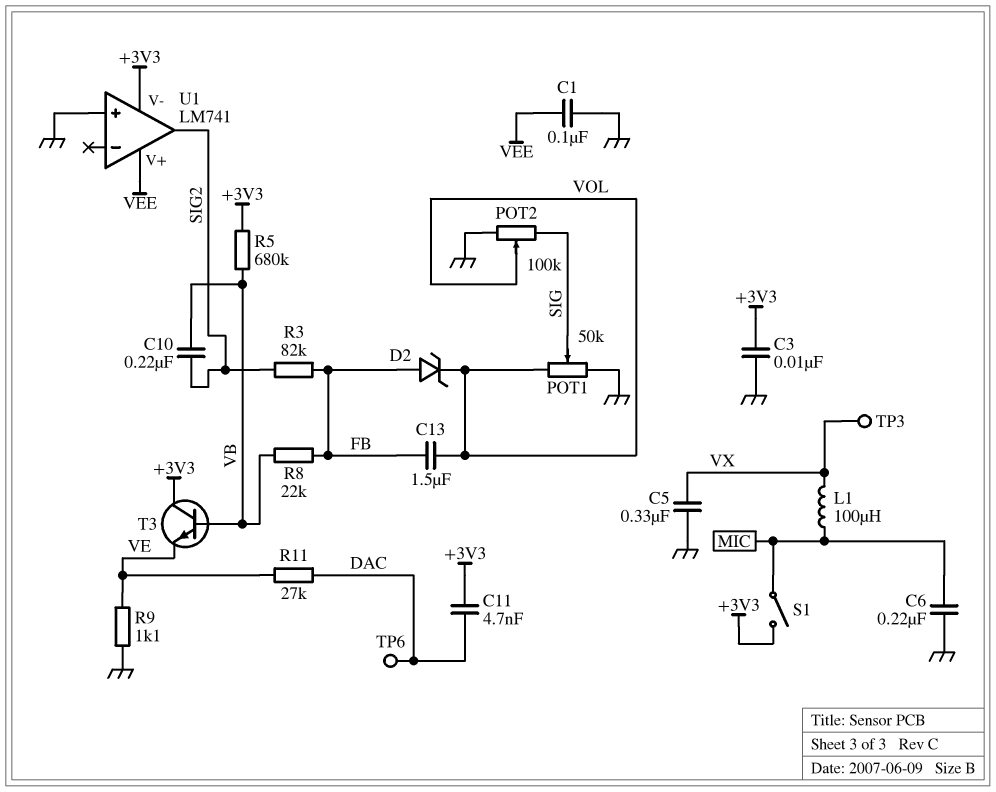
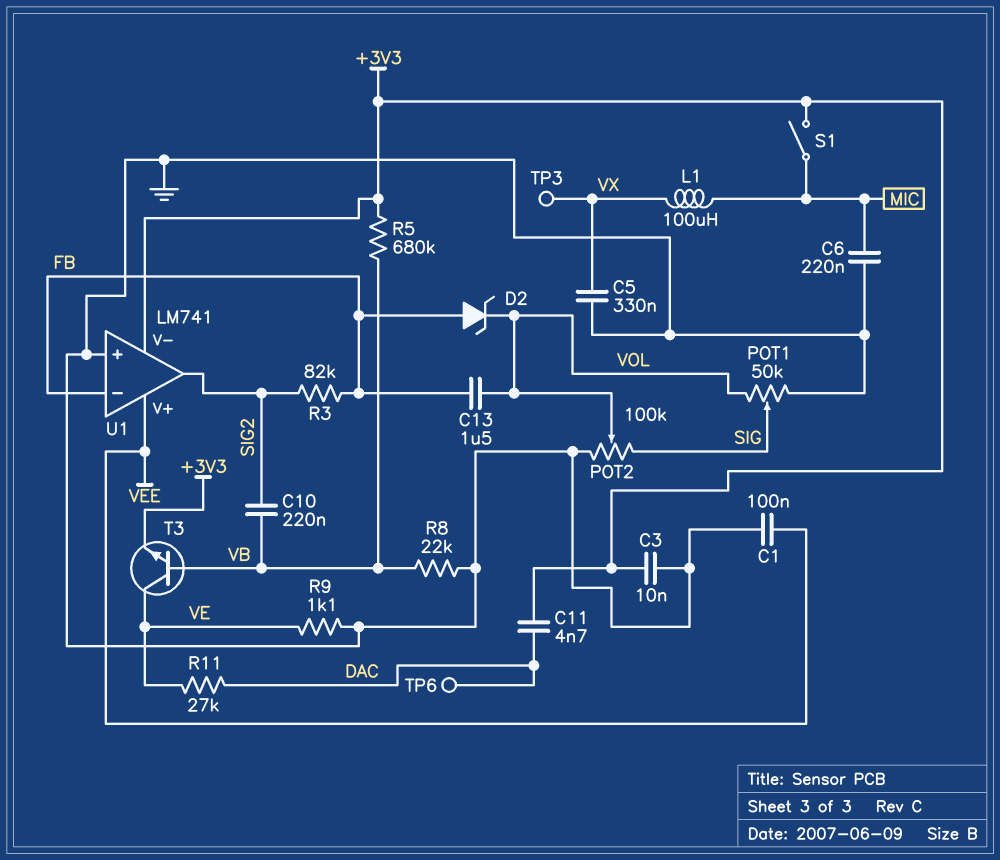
R8: 22k (FB, VB) -> 22k (GND, VB)
T3: NPN (B VB, C +3V3, E VE) -> NPN (B VB, C VE, E +3V3)
U1 pin in-: none -> FB

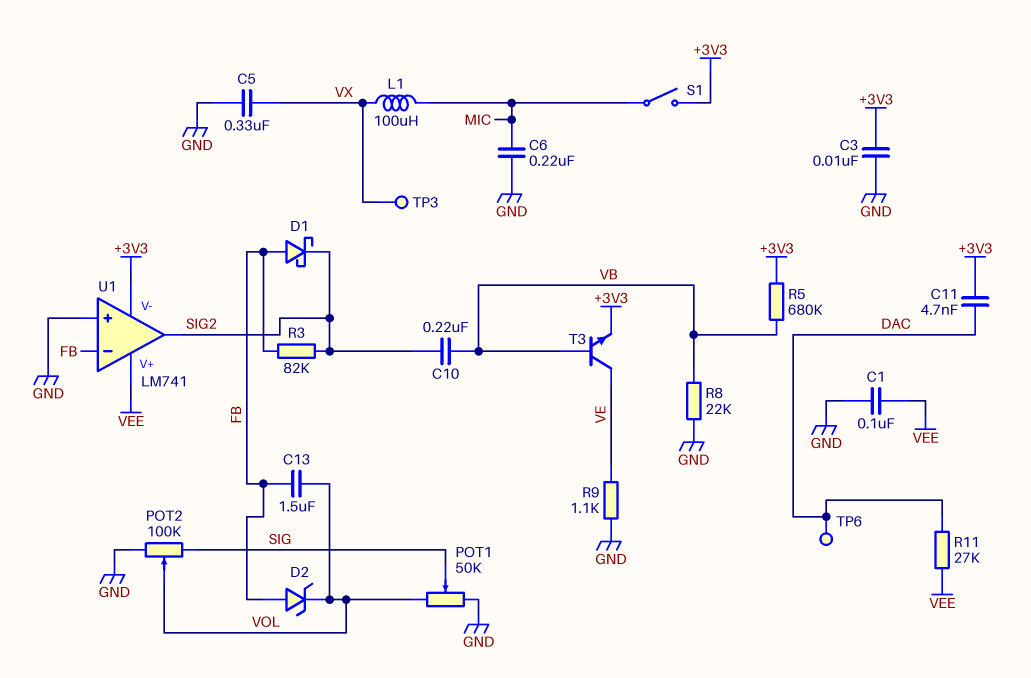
D1: none -> schottky (A FB, K SIG2)
R11: 27k (DAC, VE) -> 27k (DAC, VEE)

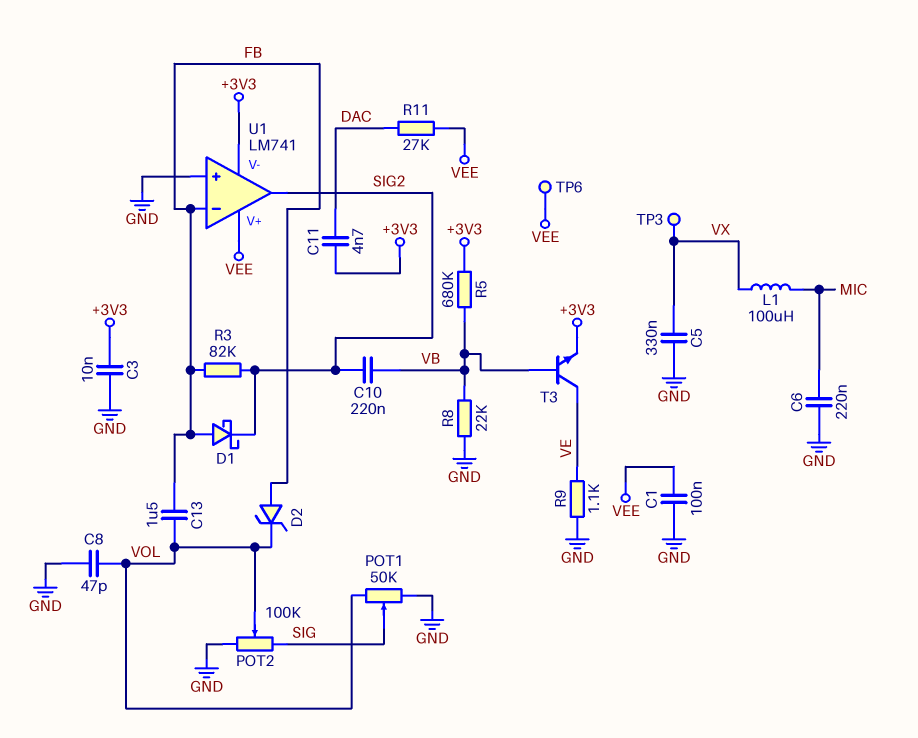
C8: none -> 47pF (GND, VOL)
S1: switch (+3V3, MIC) -> none
TP6: test point (DAC) -> test point (VEE)

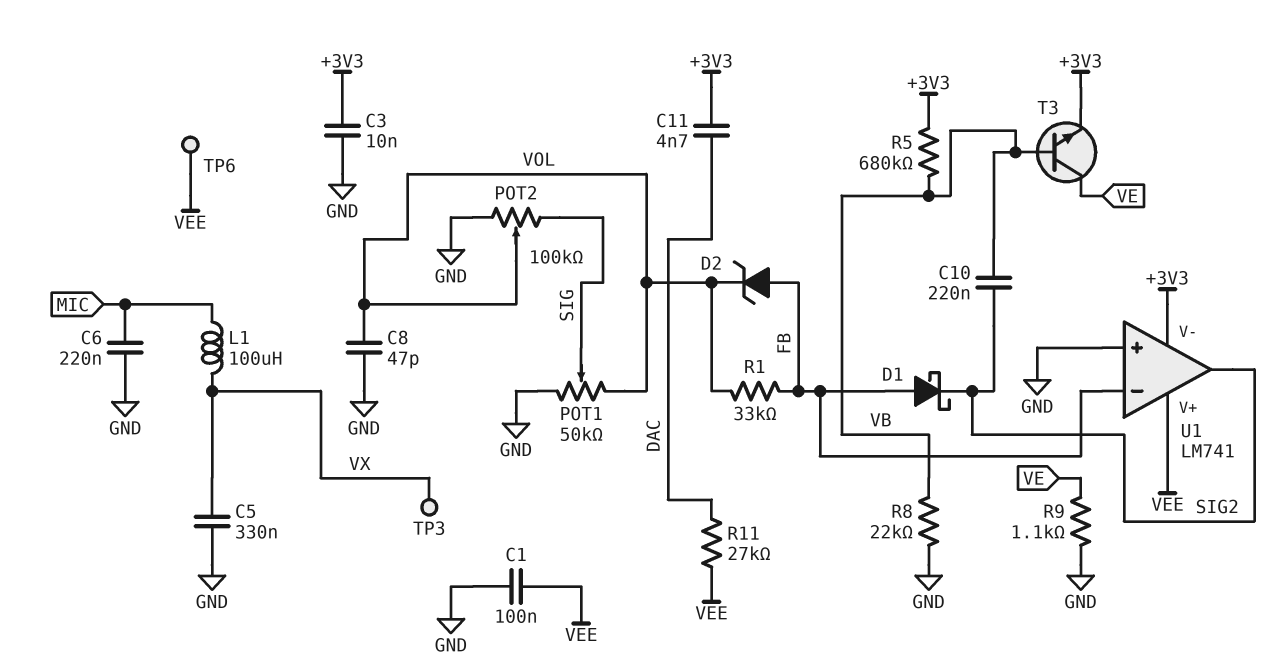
C13: 1.5uF (FB, VOL) -> none
R1: none -> 33k (FB, VOL)
R3: 82k (FB, SIG2) -> none

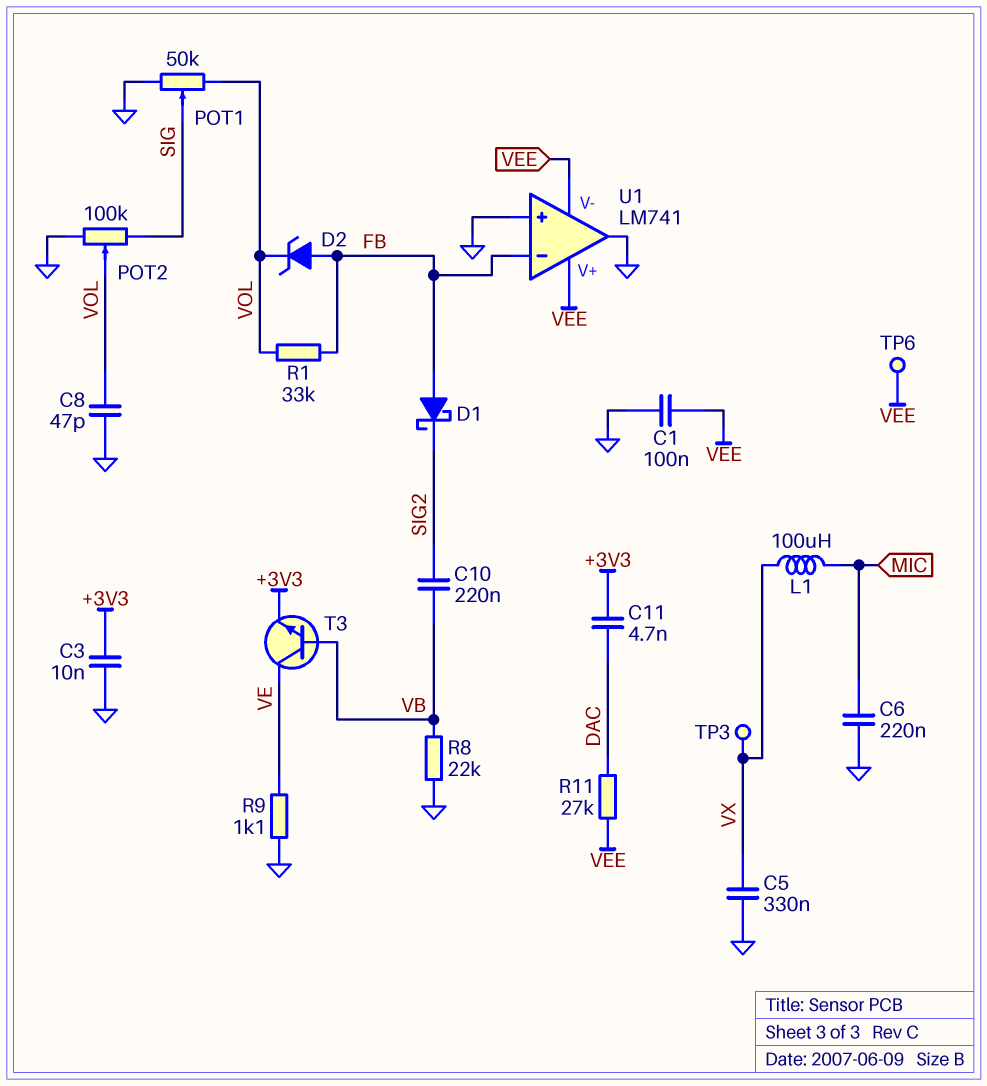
R5: 680k (+3V3, VB) -> none
U1 pin V-: +3V3 -> VEE
U1 pin out: SIG2 -> GND

